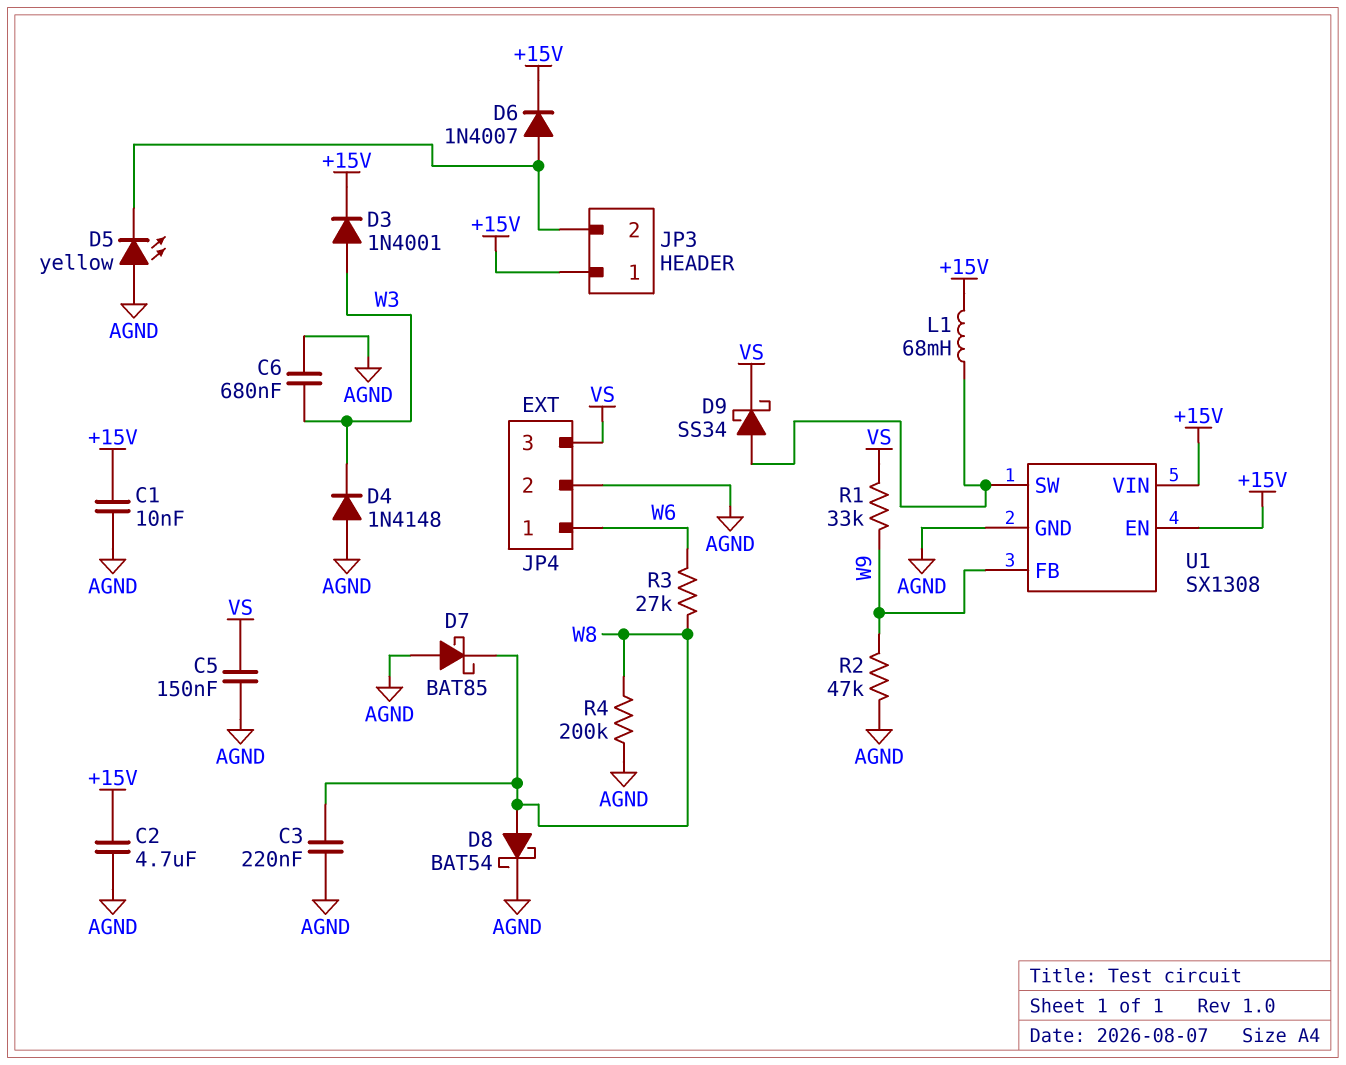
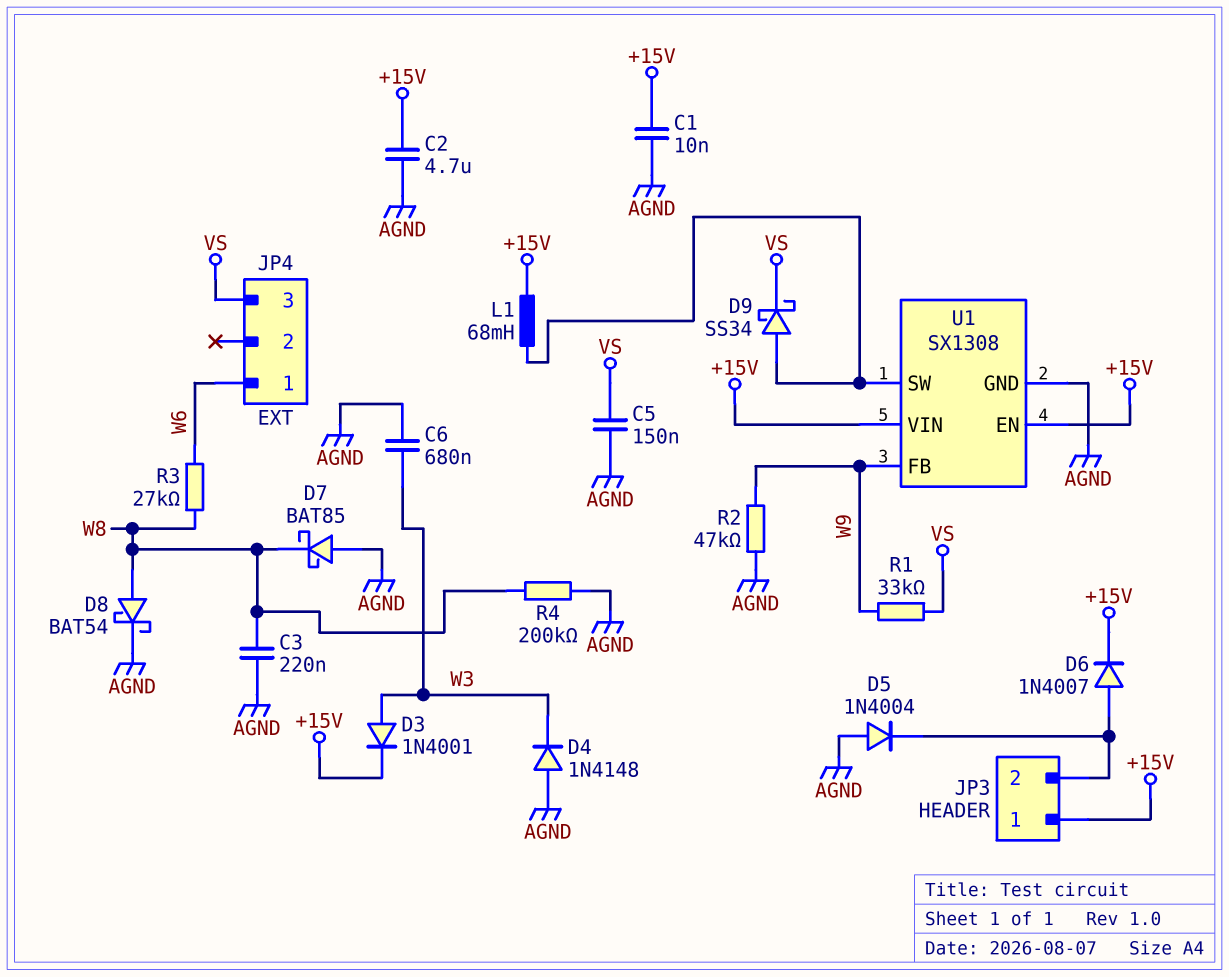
D5: LED yellow (A AGND, K JP3/2) -> diode 1N4004 (A AGND, K JP3/2)
JP4 pin 2: AGND -> none

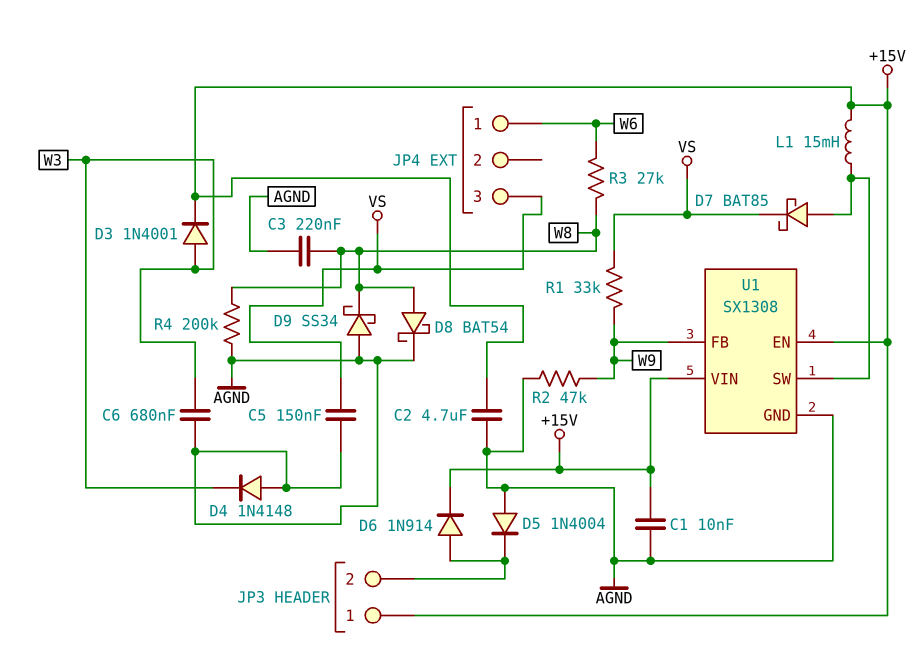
D6: diode 1N4007 (A JP3/2, K +15V) -> diode 1N914 (A JP3/2, K +15V)
D7: schottky BAT85 (A AGND, K W8) -> schottky BAT85 (A U1/SW, K VS)
D9: schottky SS34 (A U1/SW, K VS) -> schottky SS34 (A AGND, K W8)
L1: 68mH (+15V, U1/SW) -> 15mH (+15V, U1/SW)

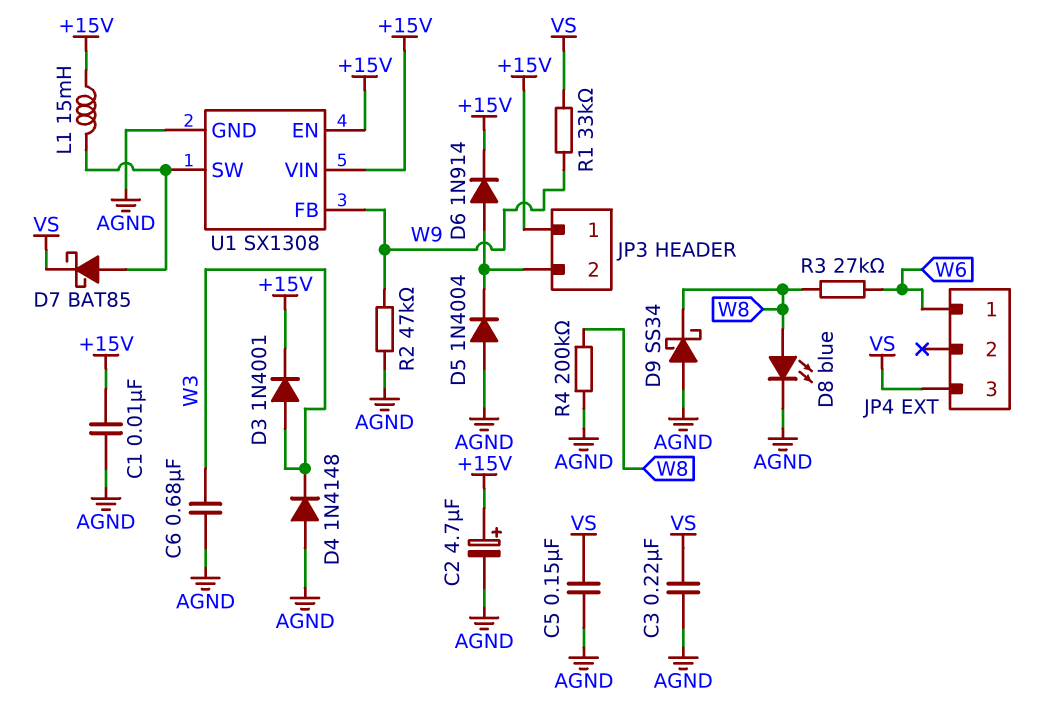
C2: 4.7uF (+15V, AGND) -> 4.7uF (plus +15V, minus AGND)
C3: 220nF (AGND, W8) -> 220nF (AGND, VS)
D8: schottky BAT54 (A W8, K AGND) -> LED blue (A W8, K AGND)

